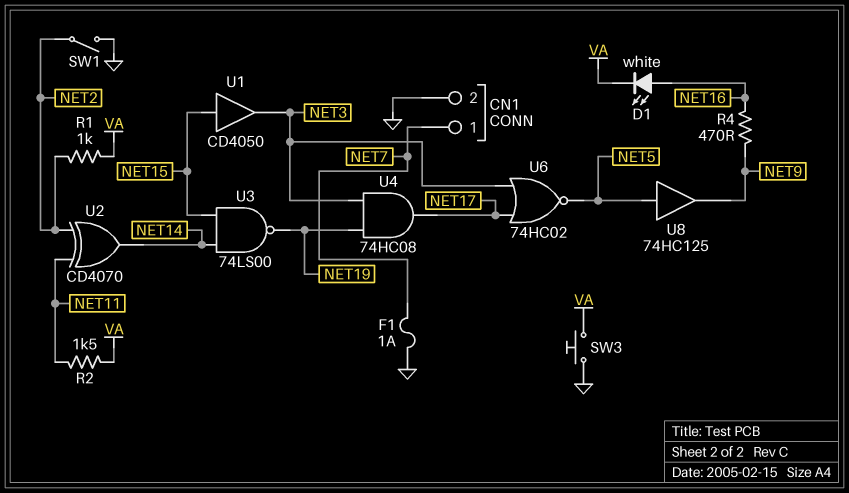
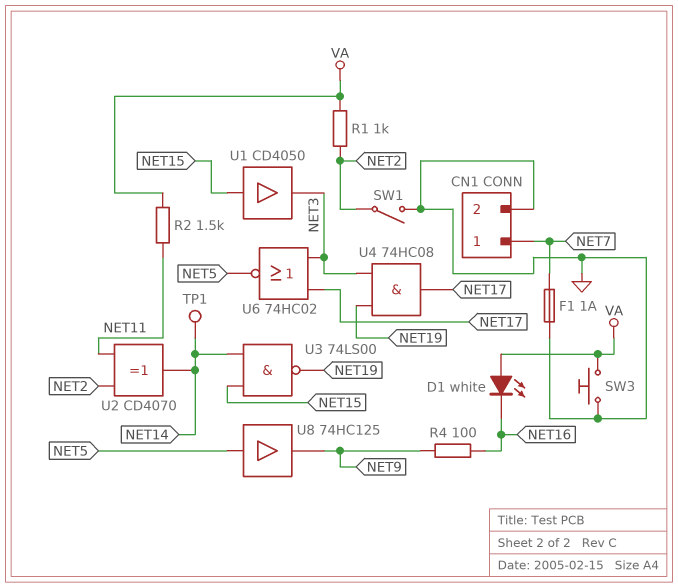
D1: LED white (A NET16, K VA) -> LED white (A VA, K NET16)
R4: 470 (NET9, NET16) -> 100 (NET9, NET16)
TP1: none -> test point (NET14)

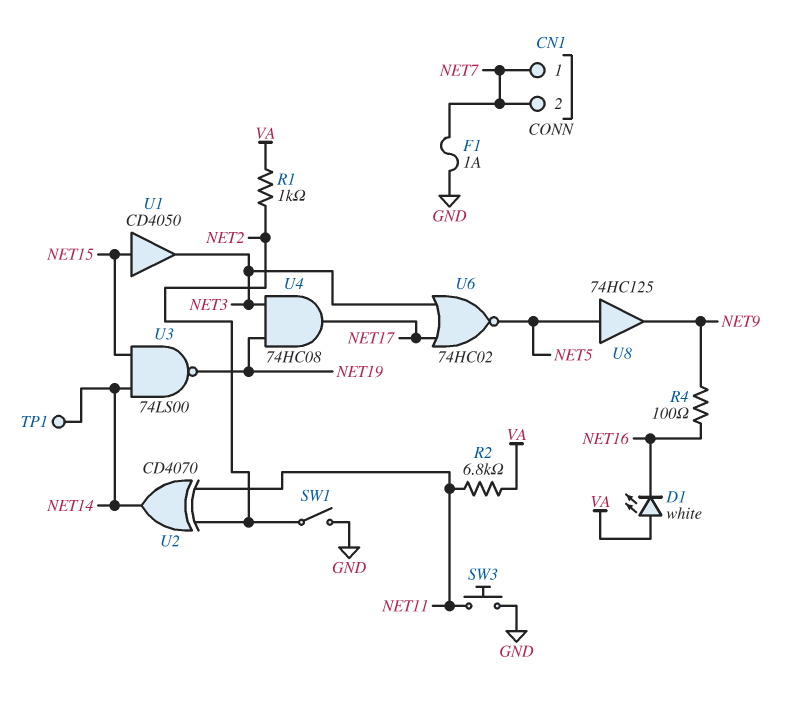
CN1 pin 2: GND -> NET7
R2: 1.5k (NET11, VA) -> 6.8k (NET11, VA)
SW3: button (GND, VA) -> button (GND, NET11)

